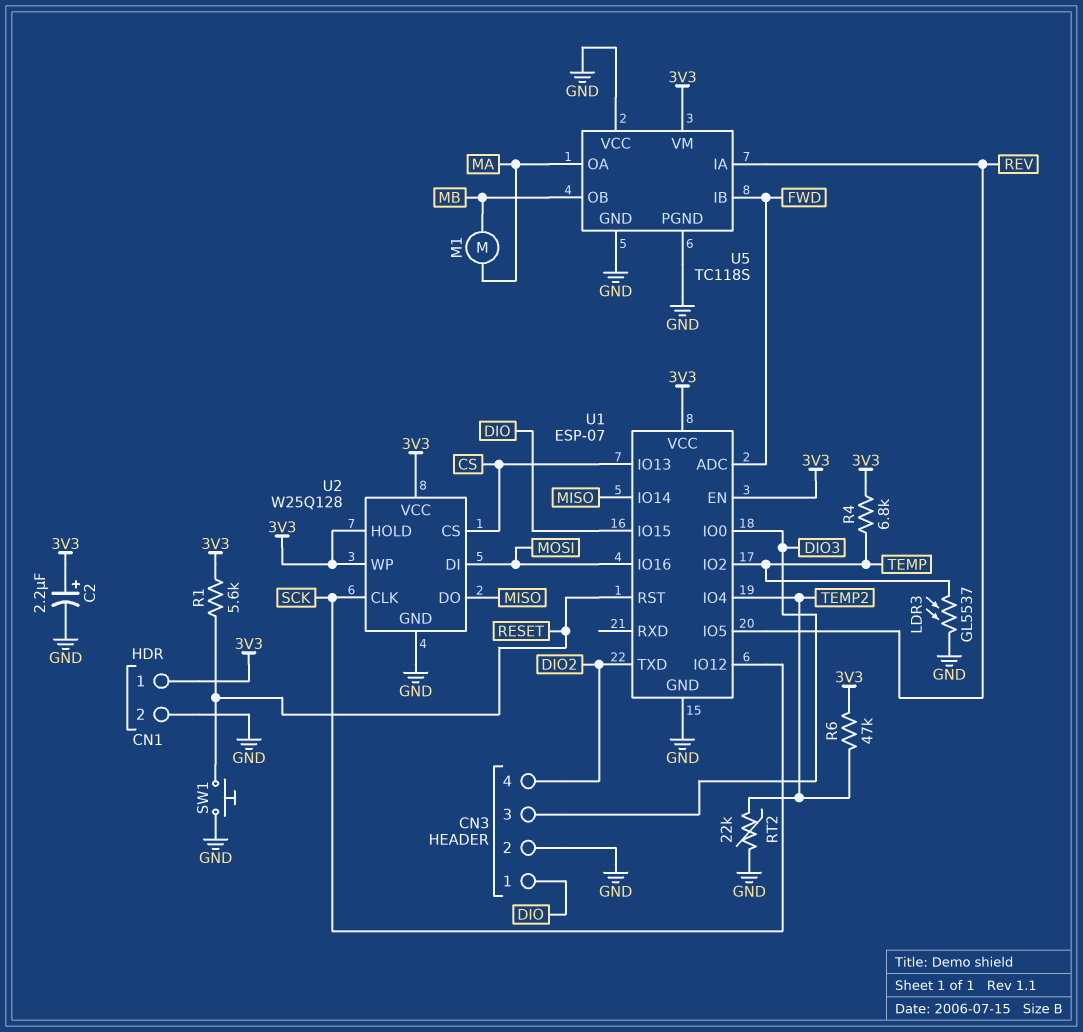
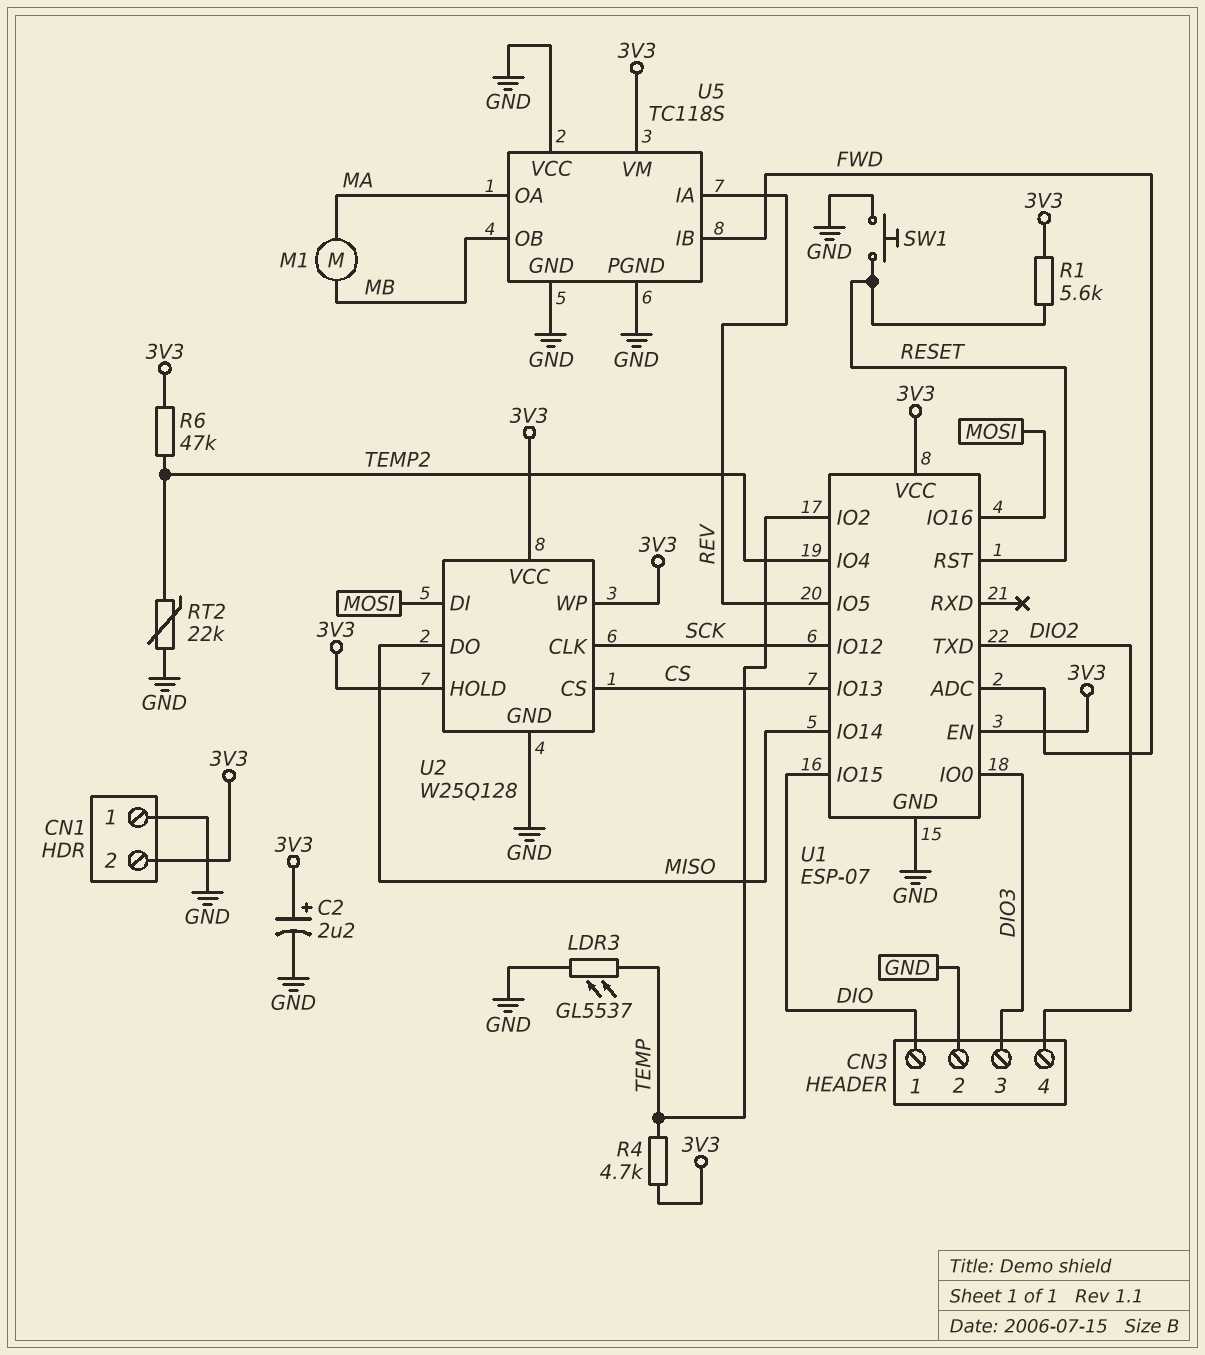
CN1 pin 1: 3V3 -> GND
CN1 pin 2: GND -> 3V3
R4: 6.8k (3V3, TEMP) -> 4.7k (3V3, TEMP)

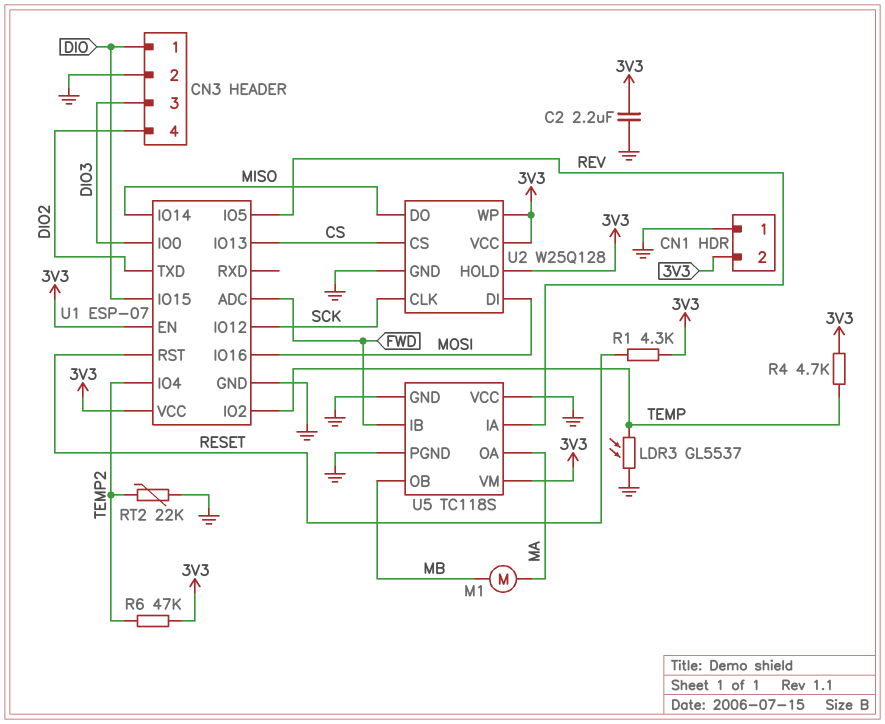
C2: 2.2uF (plus 3V3, minus GND) -> 2.2uF (3V3, GND)
R1: 5.6k (3V3, RESET) -> 4.3k (3V3, RESET)
SW1: button (GND, RESET) -> none

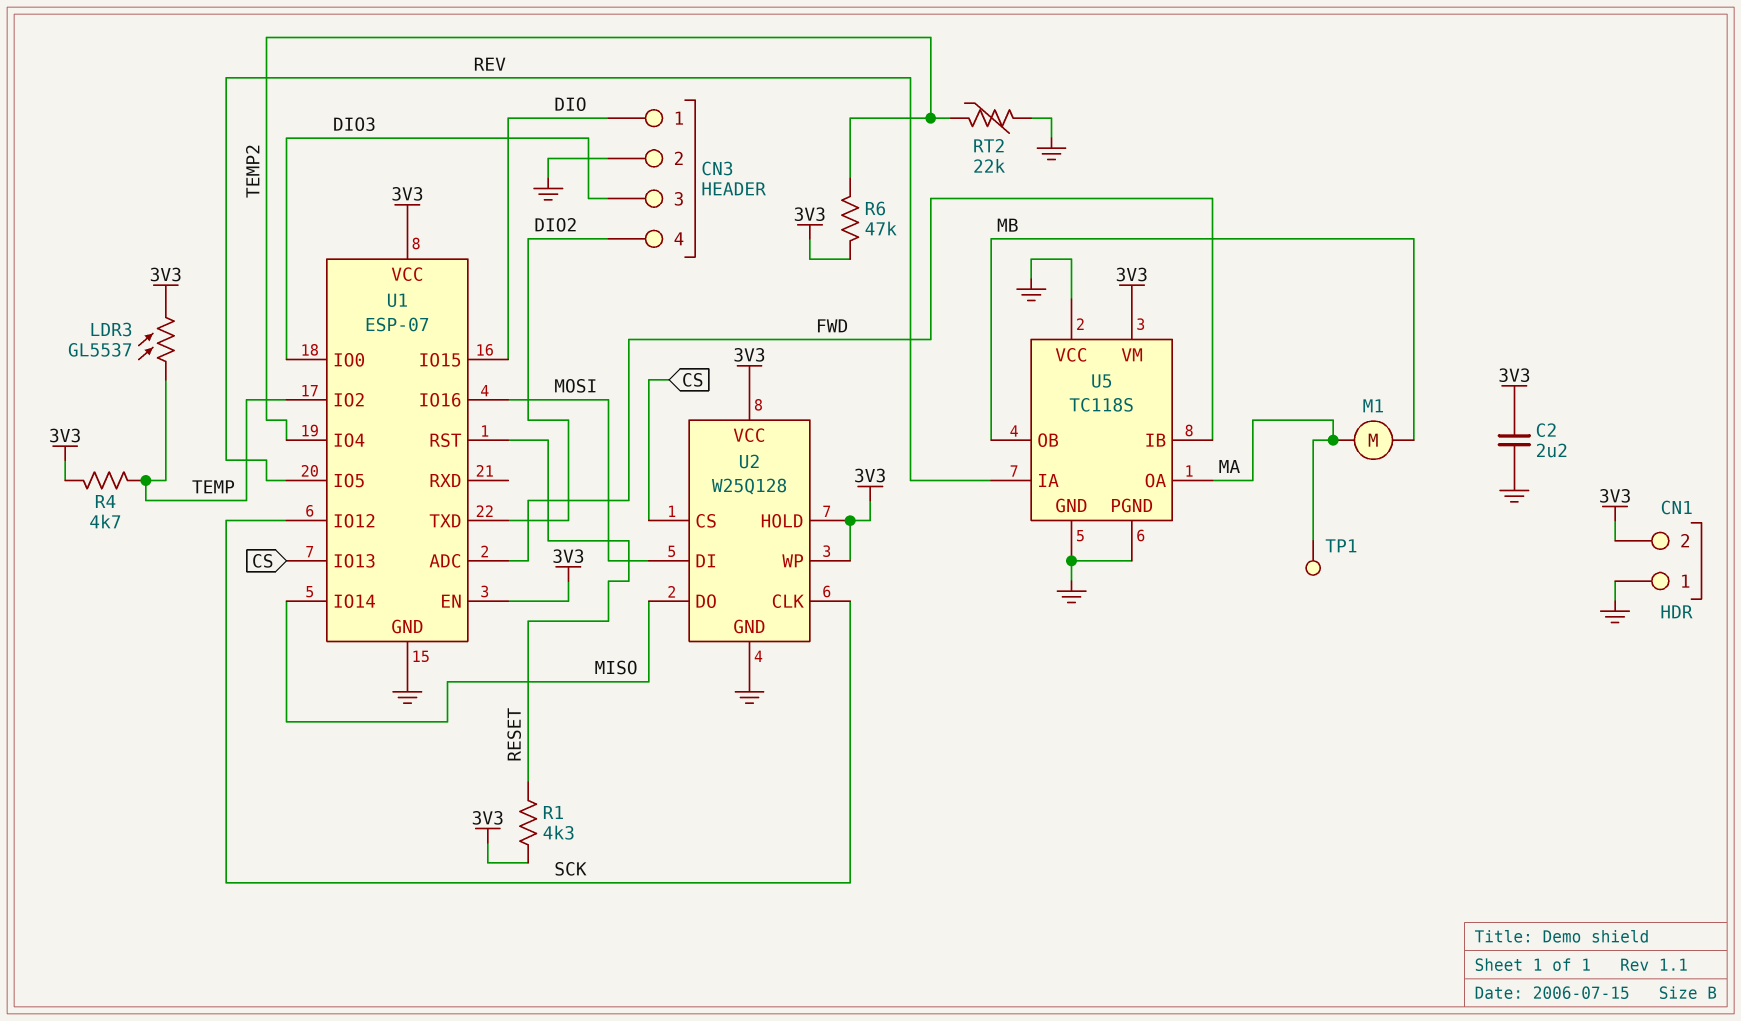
LDR3: GL5537 (GND, TEMP) -> GL5537 (3V3, TEMP)
TP1: none -> test point (MA)

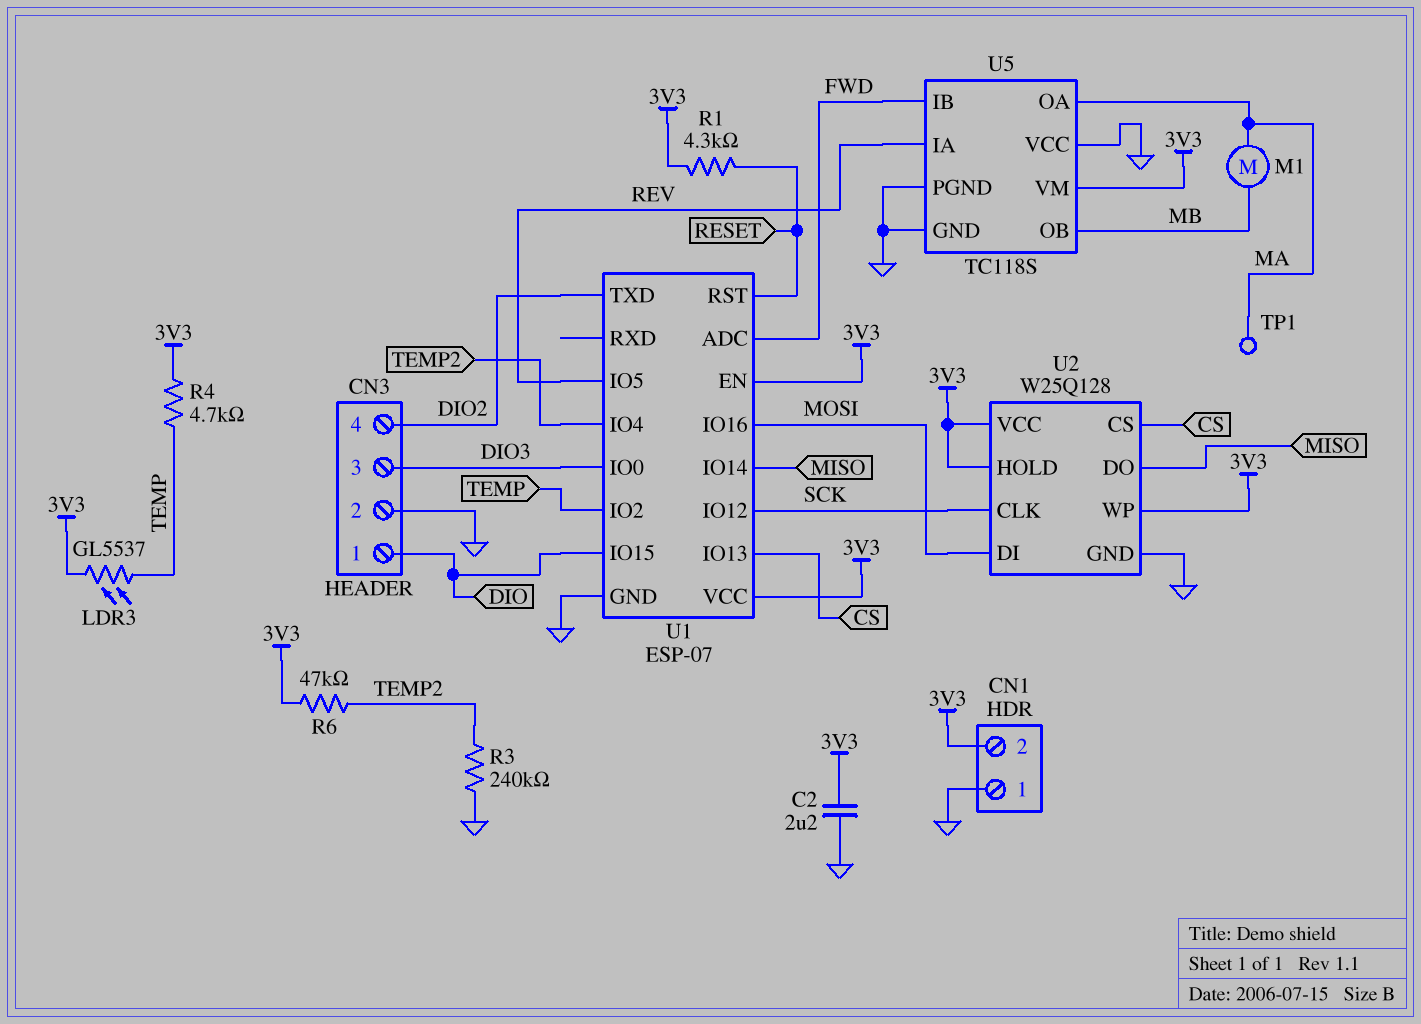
R3: none -> 240k (GND, TEMP2)
RT2: 22k (GND, TEMP2) -> none

